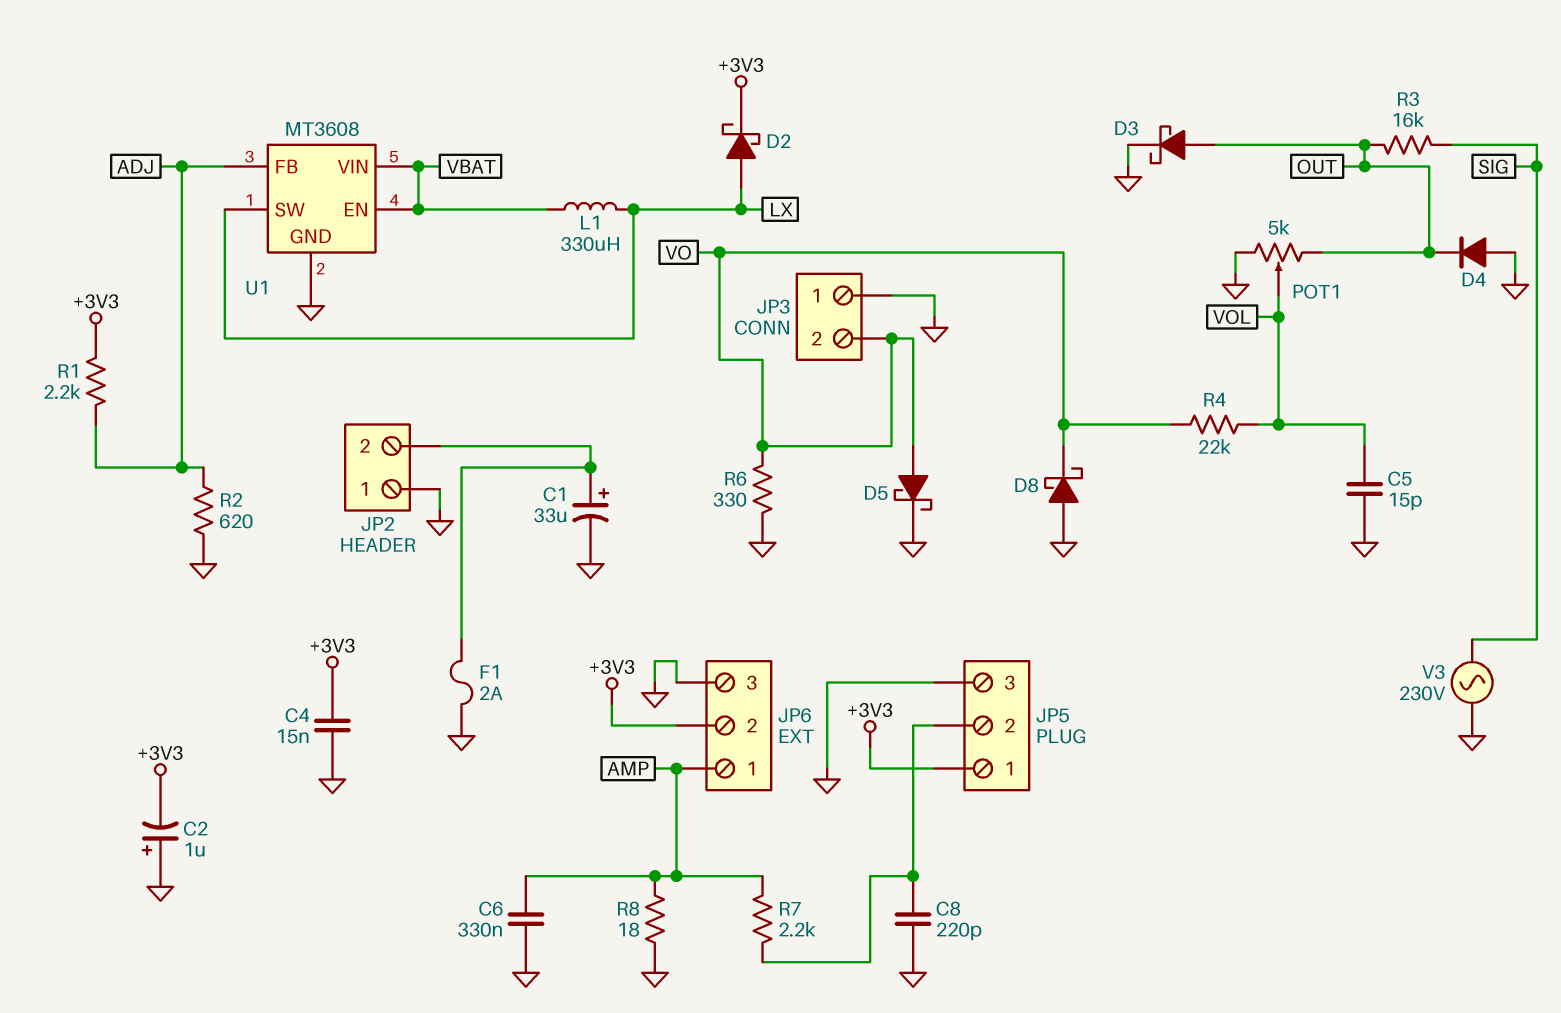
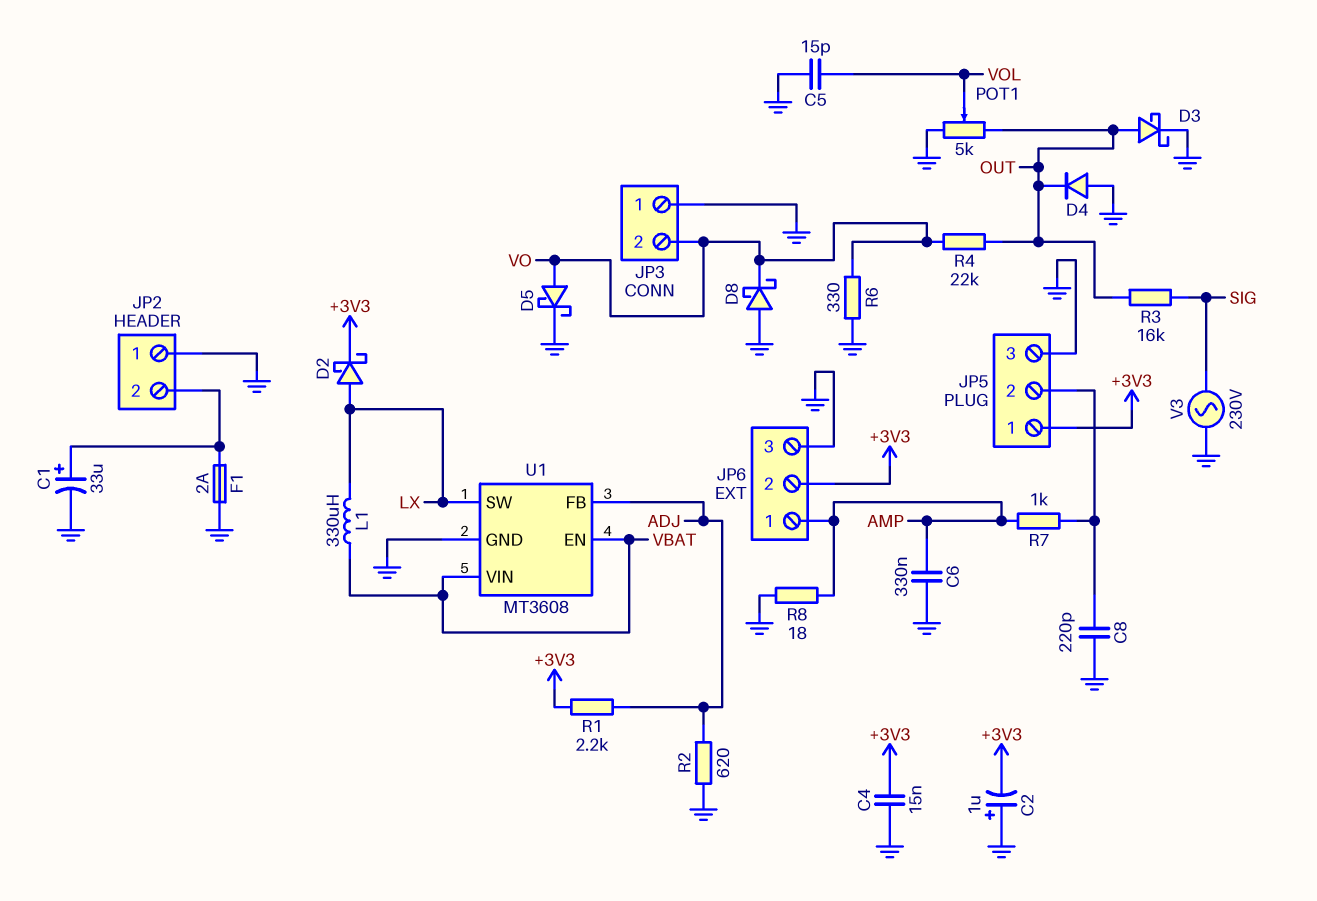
R4: 22k (VO, VOL) -> 22k (OUT, VO)
R7: 2.2k (AMP, JP5/2) -> 1k (AMP, JP5/2)

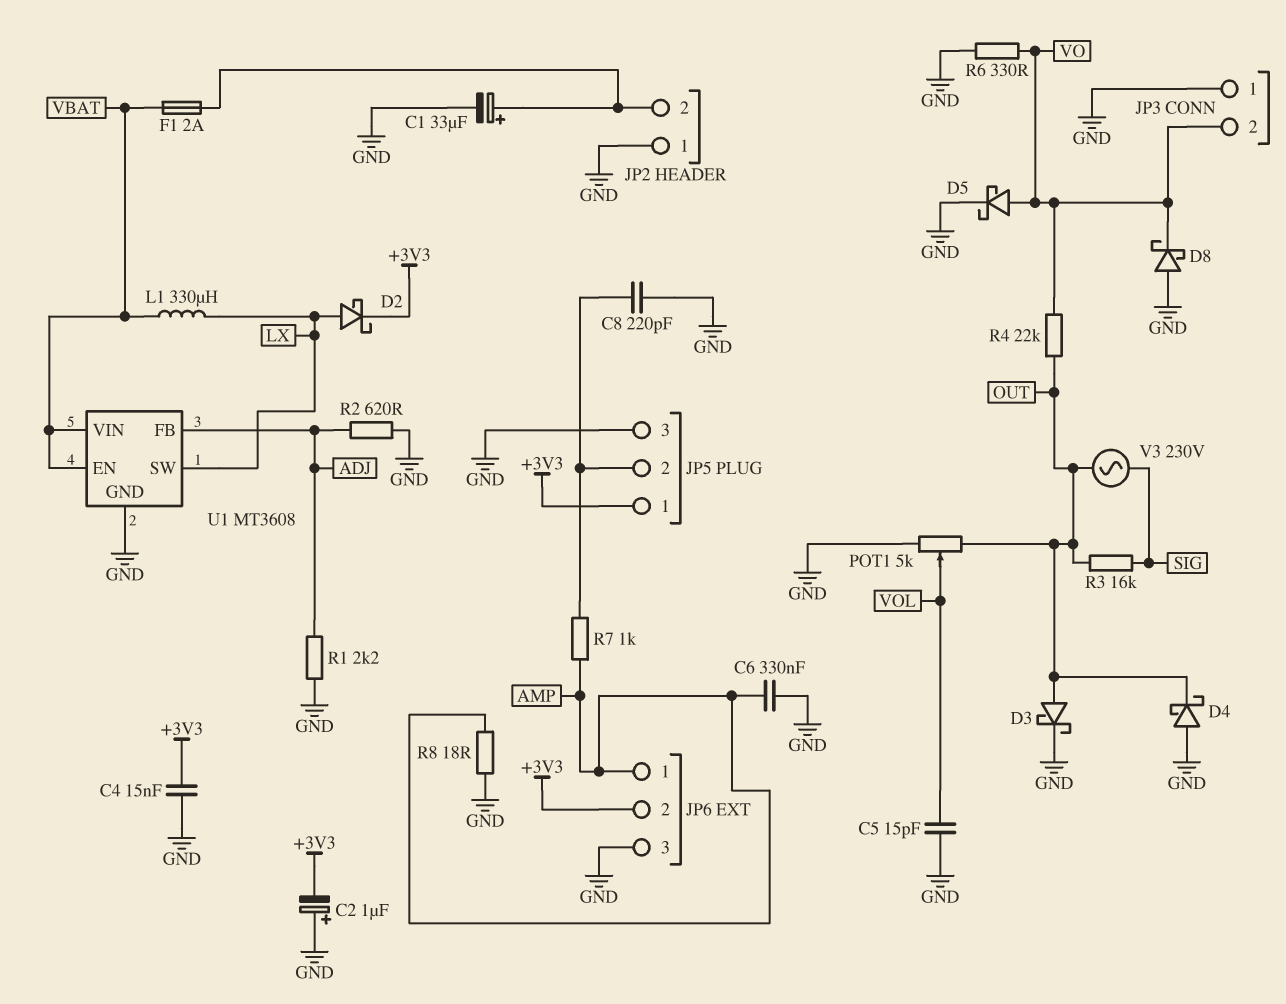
D4: diode (A GND, K OUT) -> schottky (A GND, K OUT)
F1: 2A (GND, JP2/2) -> 2A (JP2/2, VBAT)
R1: 2.2k (+3V3, ADJ) -> 2.2k (ADJ, GND)
V3: AC 230V (GND, SIG) -> AC 230V (OUT, SIG)

